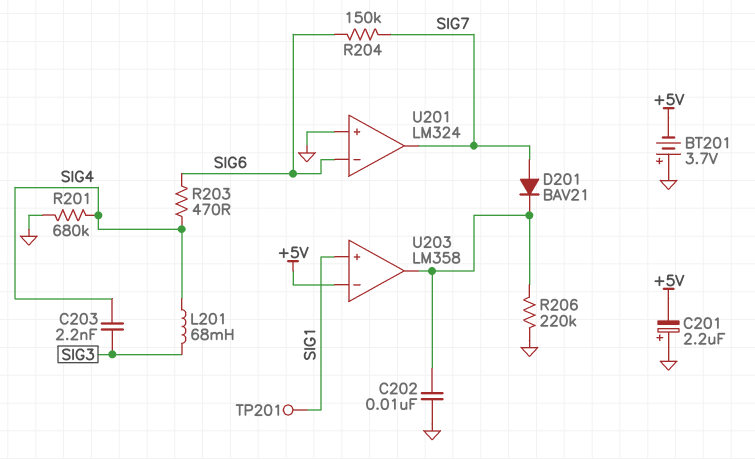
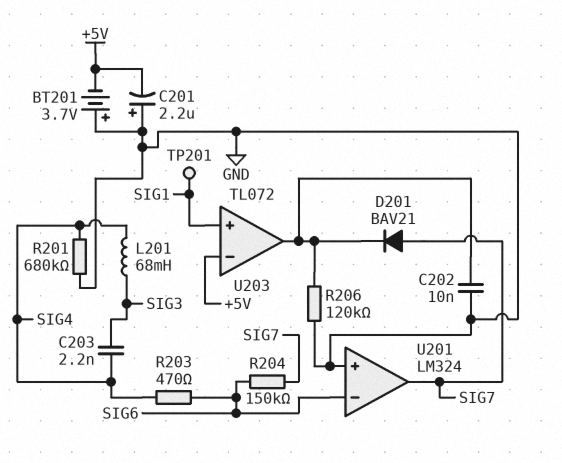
R206: 220k (GND, U203/out) -> 120k (GND, U203/out)
U203: LM358 -> TL072

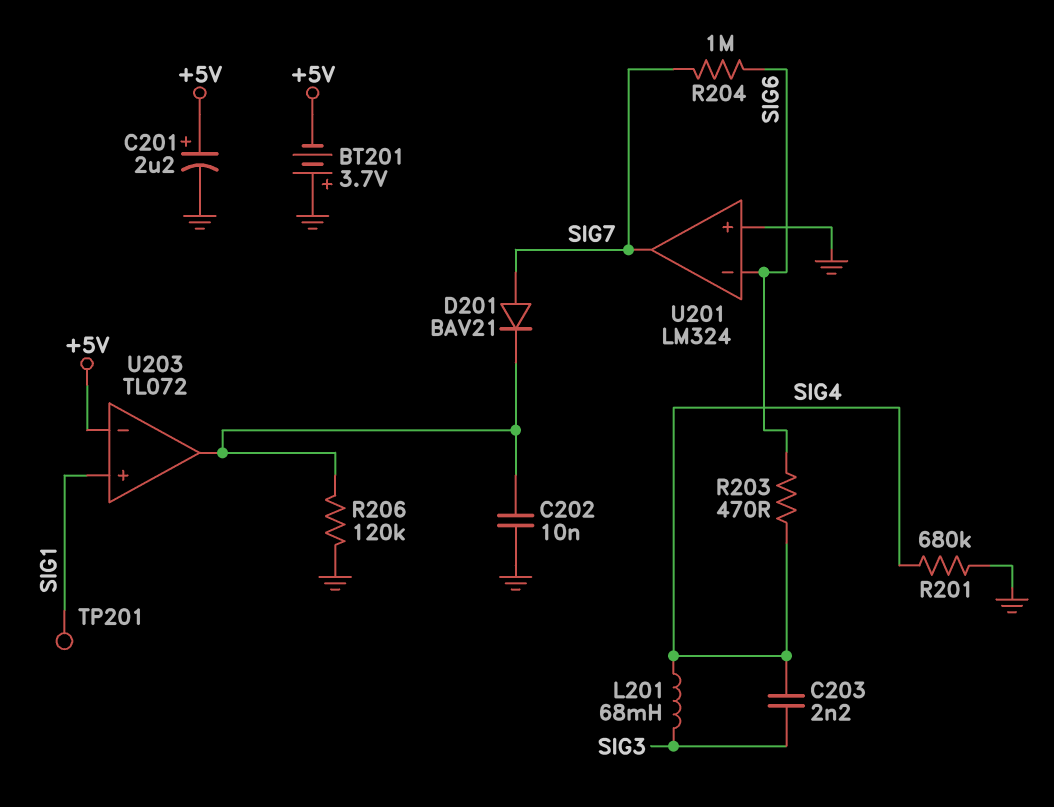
C201: 2.2uF (plus GND, minus +5V) -> 2.2uF (plus +5V, minus GND)
R204: 150k (SIG6, SIG7) -> 1M (SIG6, SIG7)

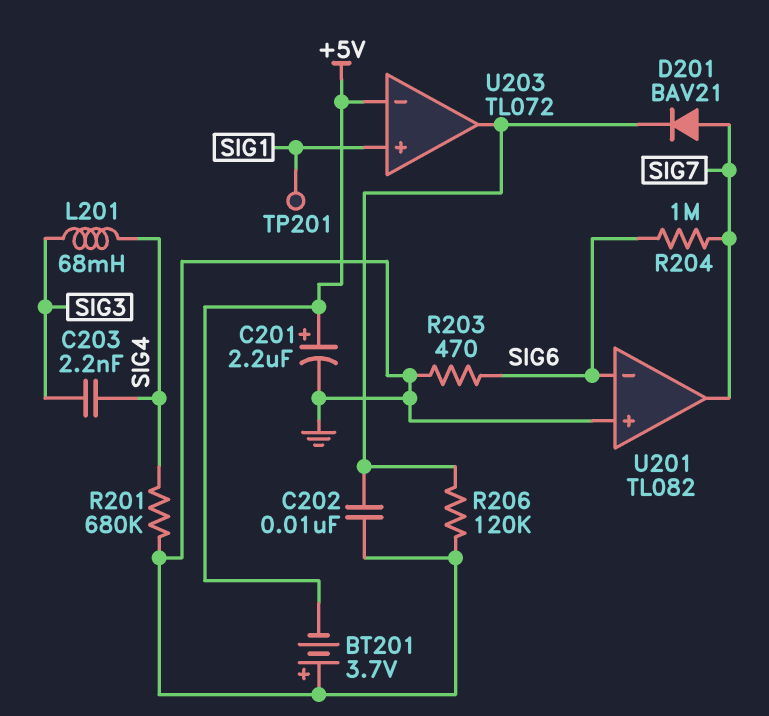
R203: 470 (SIG4, SIG6) -> 470 (GND, SIG6)
U201: LM324 -> TL082

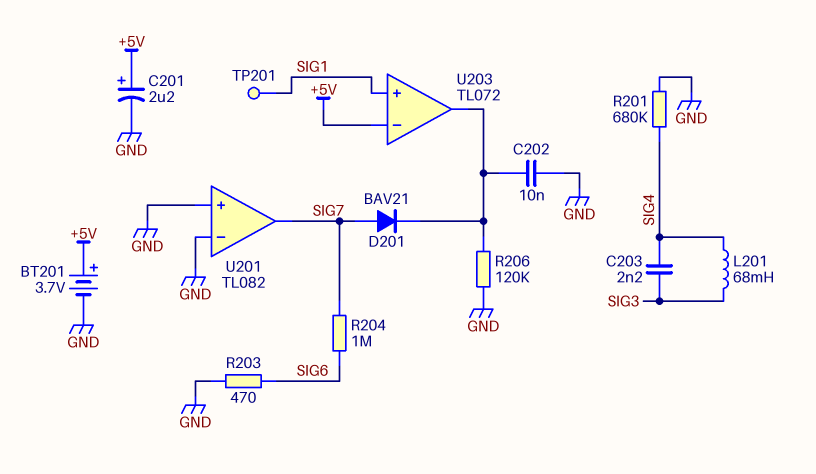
BT201: 3.7V (plus GND, minus +5V) -> 3.7V (plus +5V, minus GND)
U201 pin in-: SIG6 -> GND

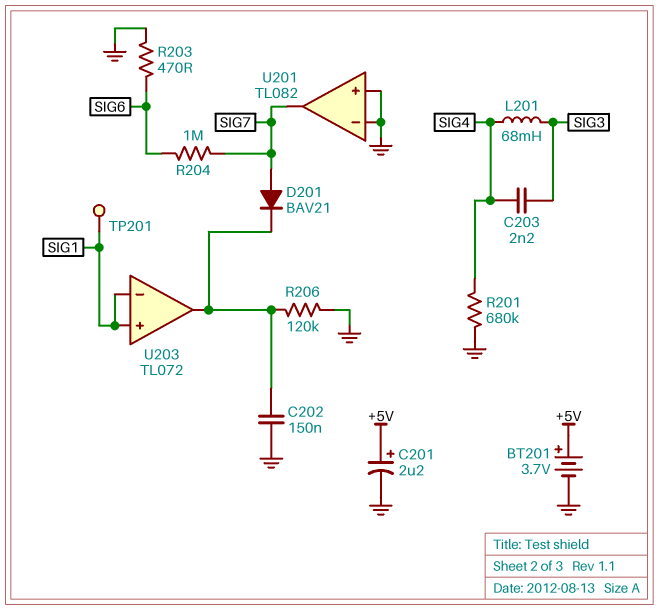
C202: 10nF (GND, U203/out) -> 150nF (GND, U203/out)
U203 pin in-: +5V -> SIG1

